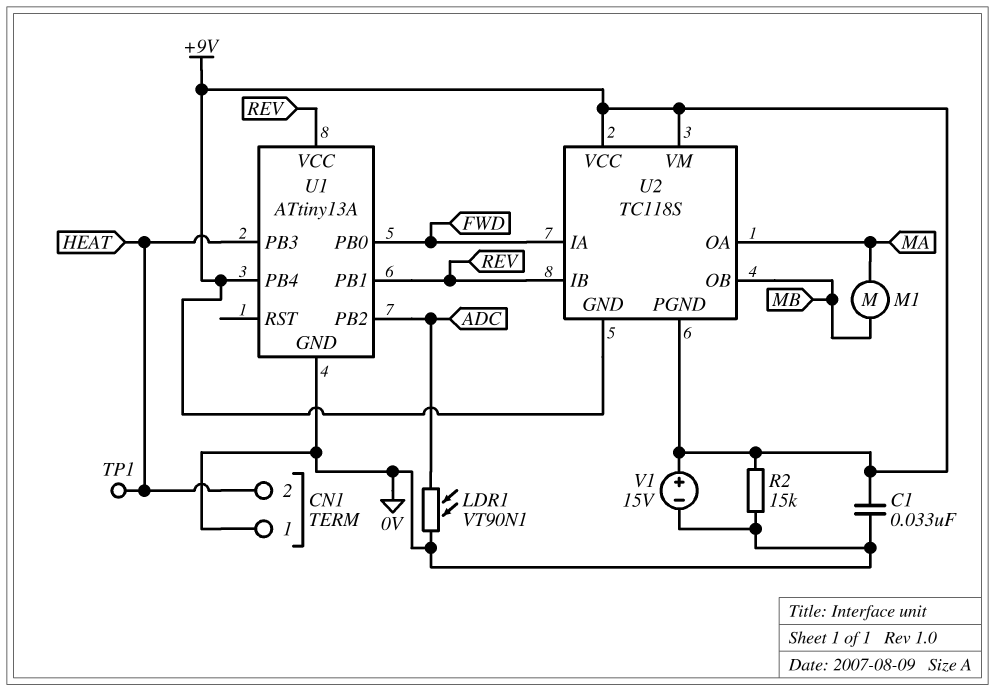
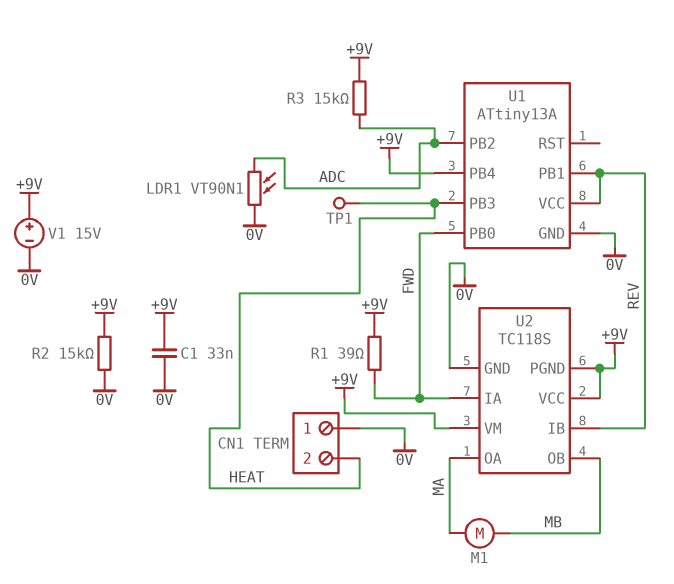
R1: none -> 39 (+9V, FWD)
R3: none -> 15k (+9V, ADC)
U2 pin GND: +9V -> 0V

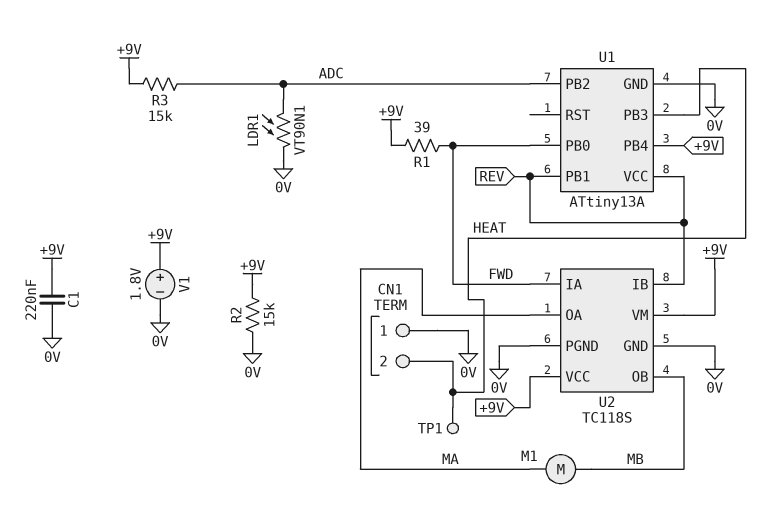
C1: 33nF (+9V, 0V) -> 220nF (+9V, 0V)
U2 pin PGND: +9V -> 0V
V1: 15V (plus +9V, minus 0V) -> 1.8V (plus +9V, minus 0V)

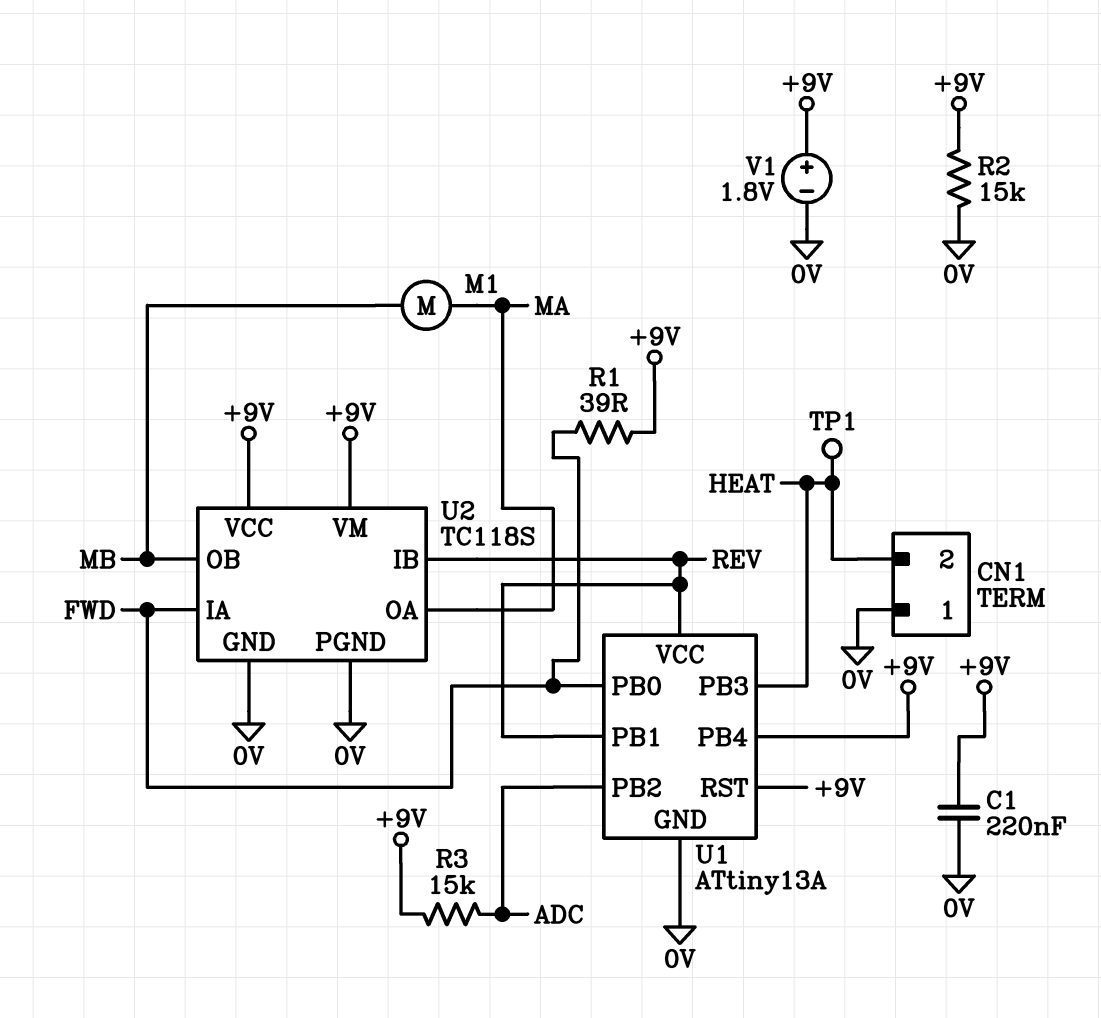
LDR1: VT90N1 (0V, ADC) -> none
U1 pin RST: none -> +9V

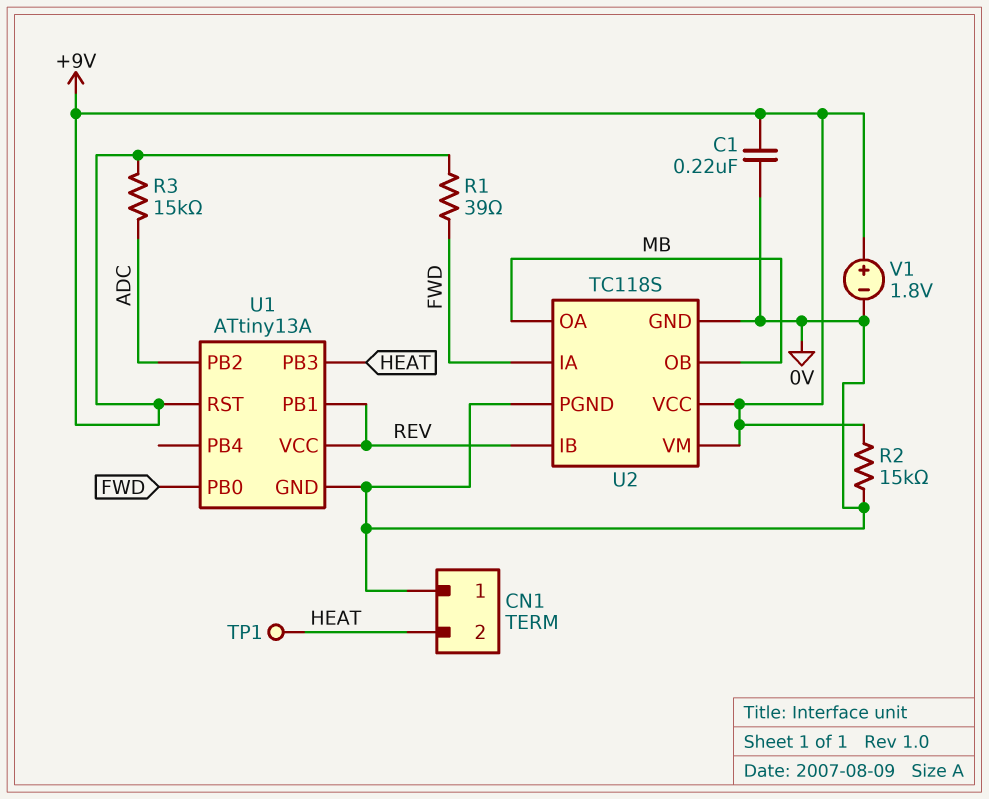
M1: motor (MA, MB) -> none
U1 pin PB4: +9V -> none
U2 pin OA: MA -> MB

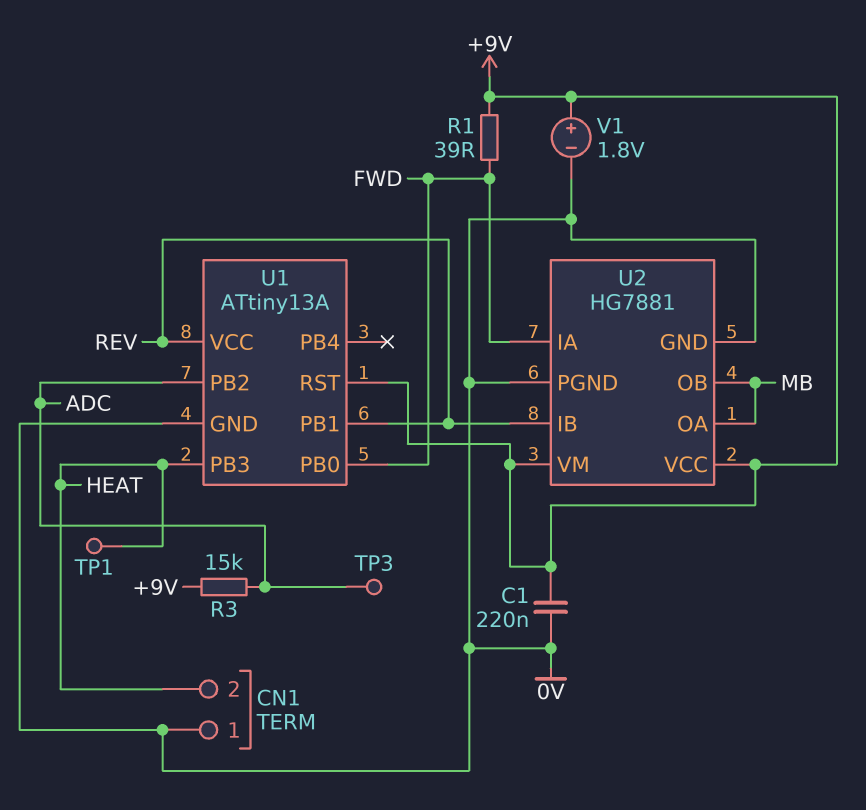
R2: 15k (+9V, 0V) -> none
TP3: none -> test point (ADC)
U2: TC118S -> HG7881

